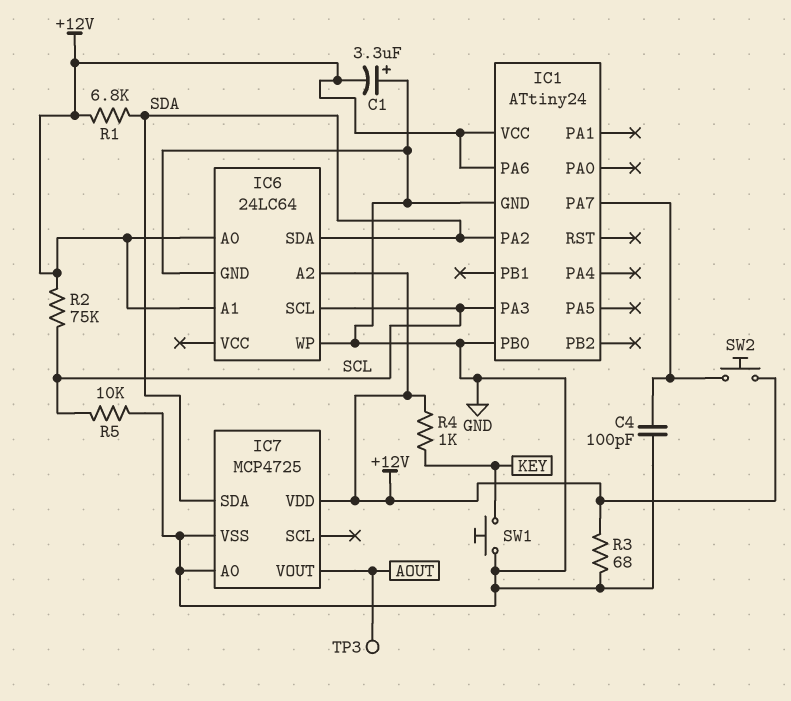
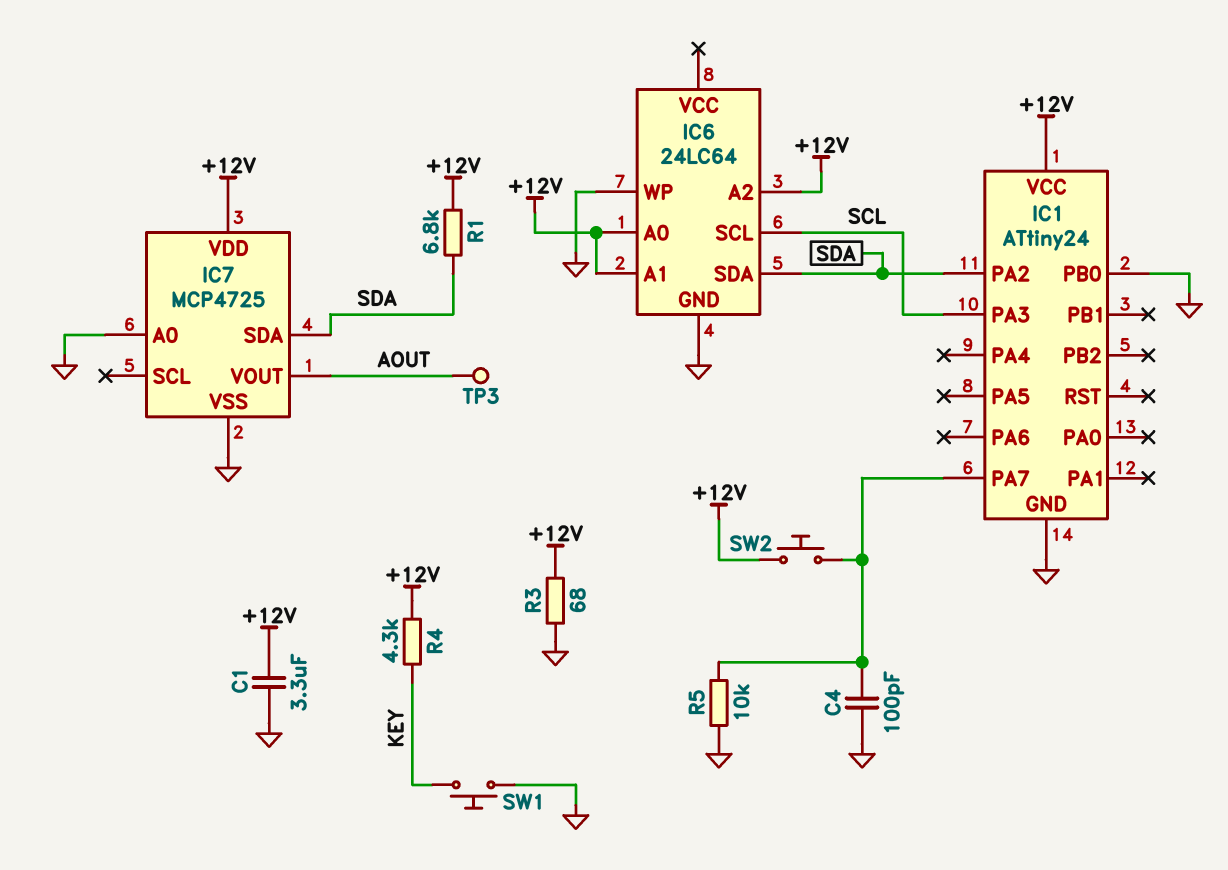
C1: 3.3uF (plus GND, minus +12V) -> 3.3uF (+12V, GND)
IC1 pin PA6: +12V -> none
R2: 75k (+12V, SCL) -> none
R4: 1k (+12V, KEY) -> 4.3k (+12V, KEY)
R5: 10k (GND, SCL) -> 10k (GND, IC1/PA7)

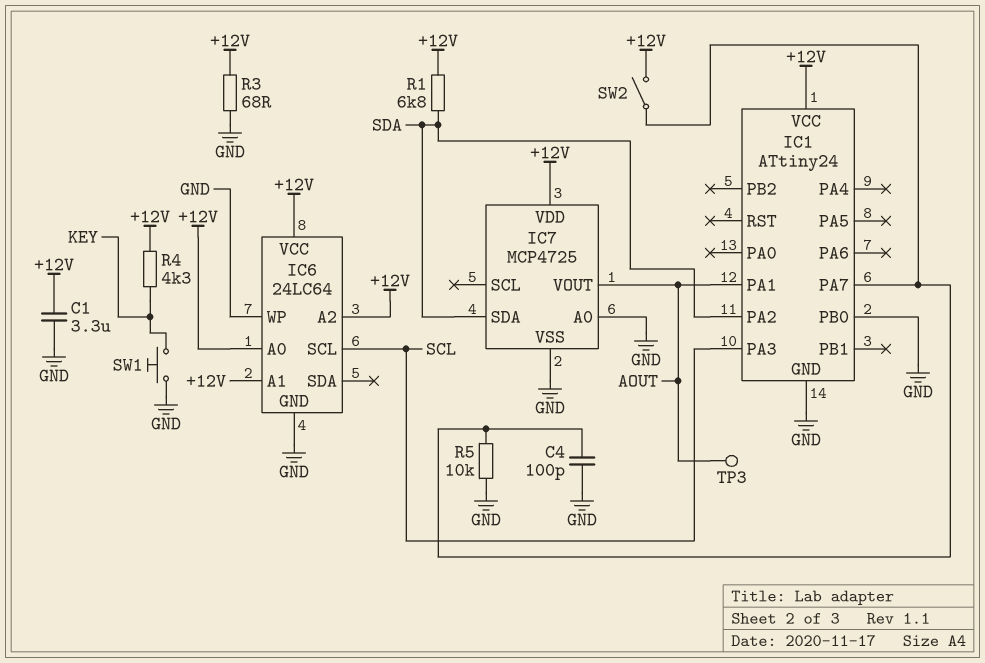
IC1 pin PA1: none -> AOUT
IC6 pin SDA: SDA -> none
IC6 pin VCC: none -> +12V
SW2: button (+12V, IC1/PA7) -> switch (+12V, IC1/PA7)

